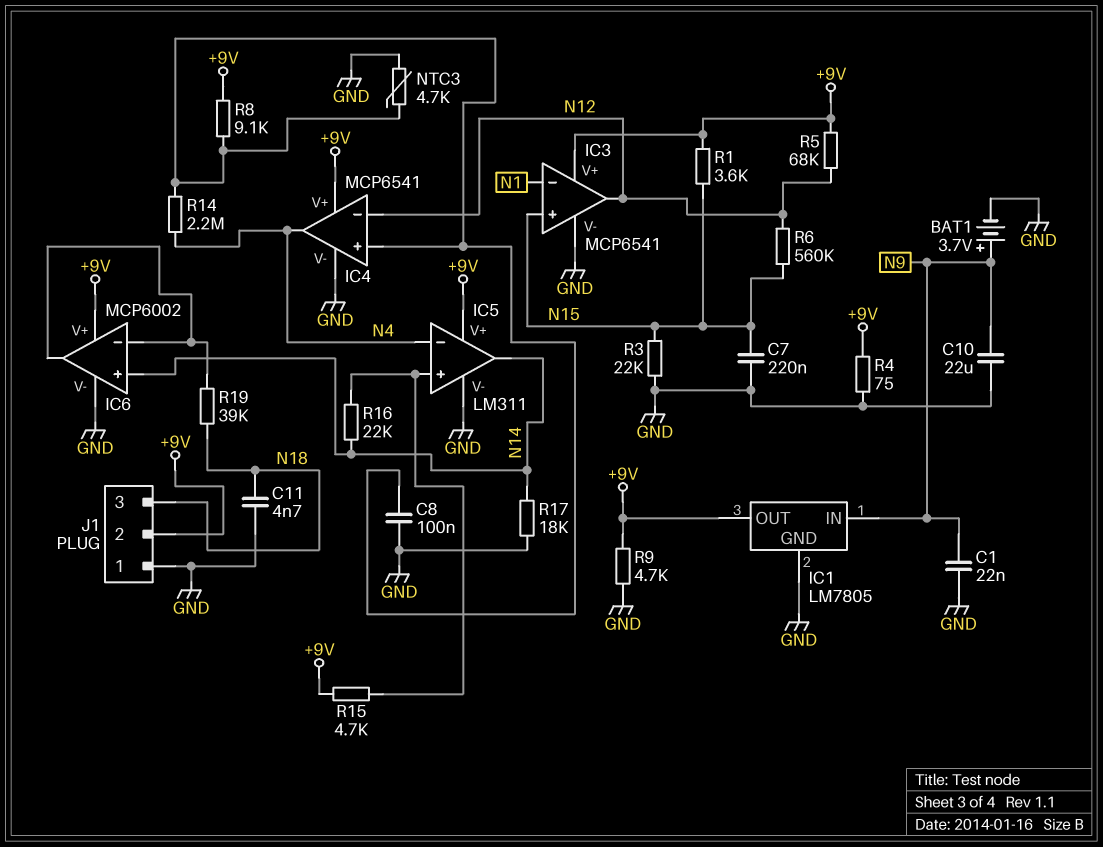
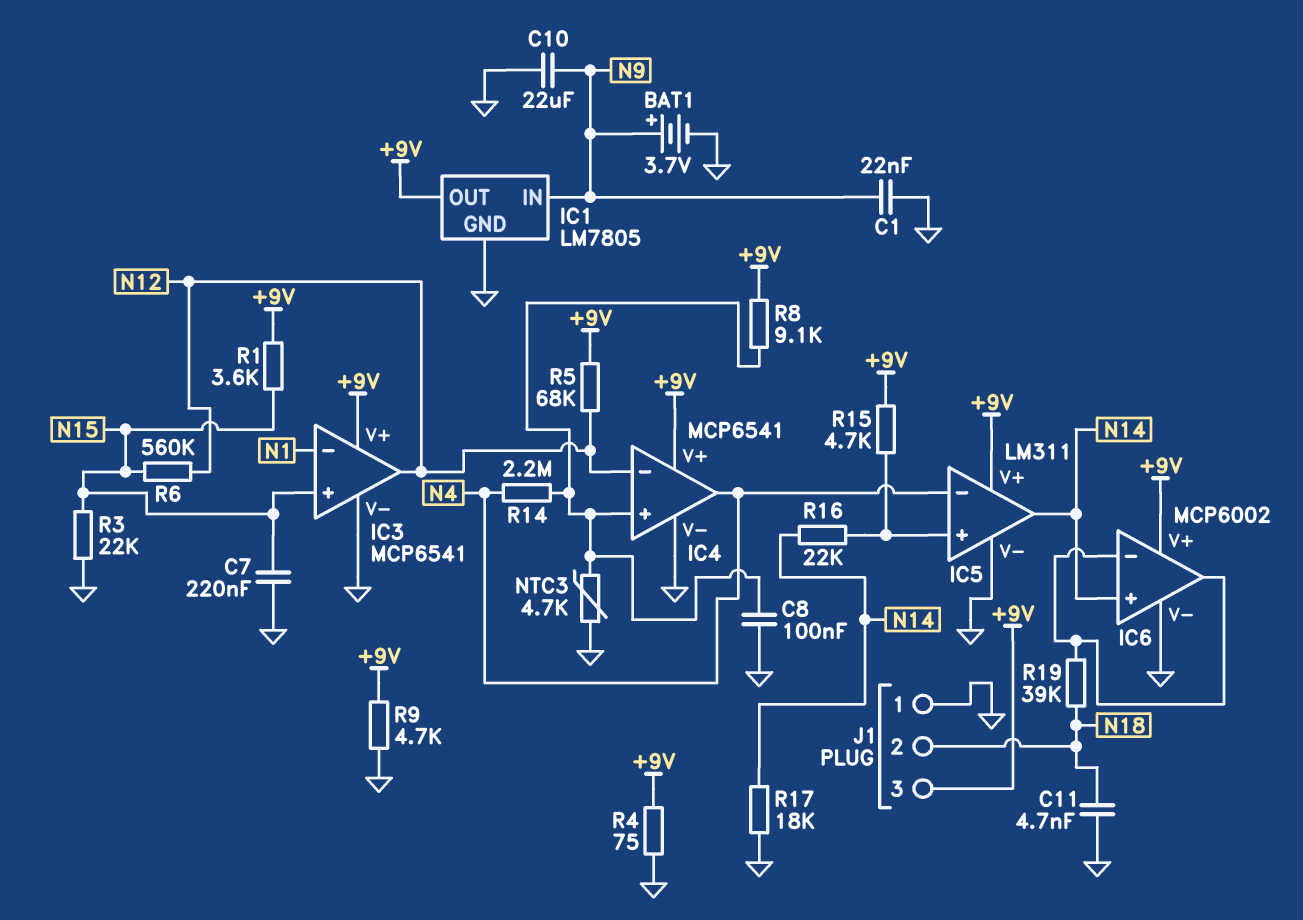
J1 pin 2: +9V -> N18
J1 pin 3: N18 -> +9V

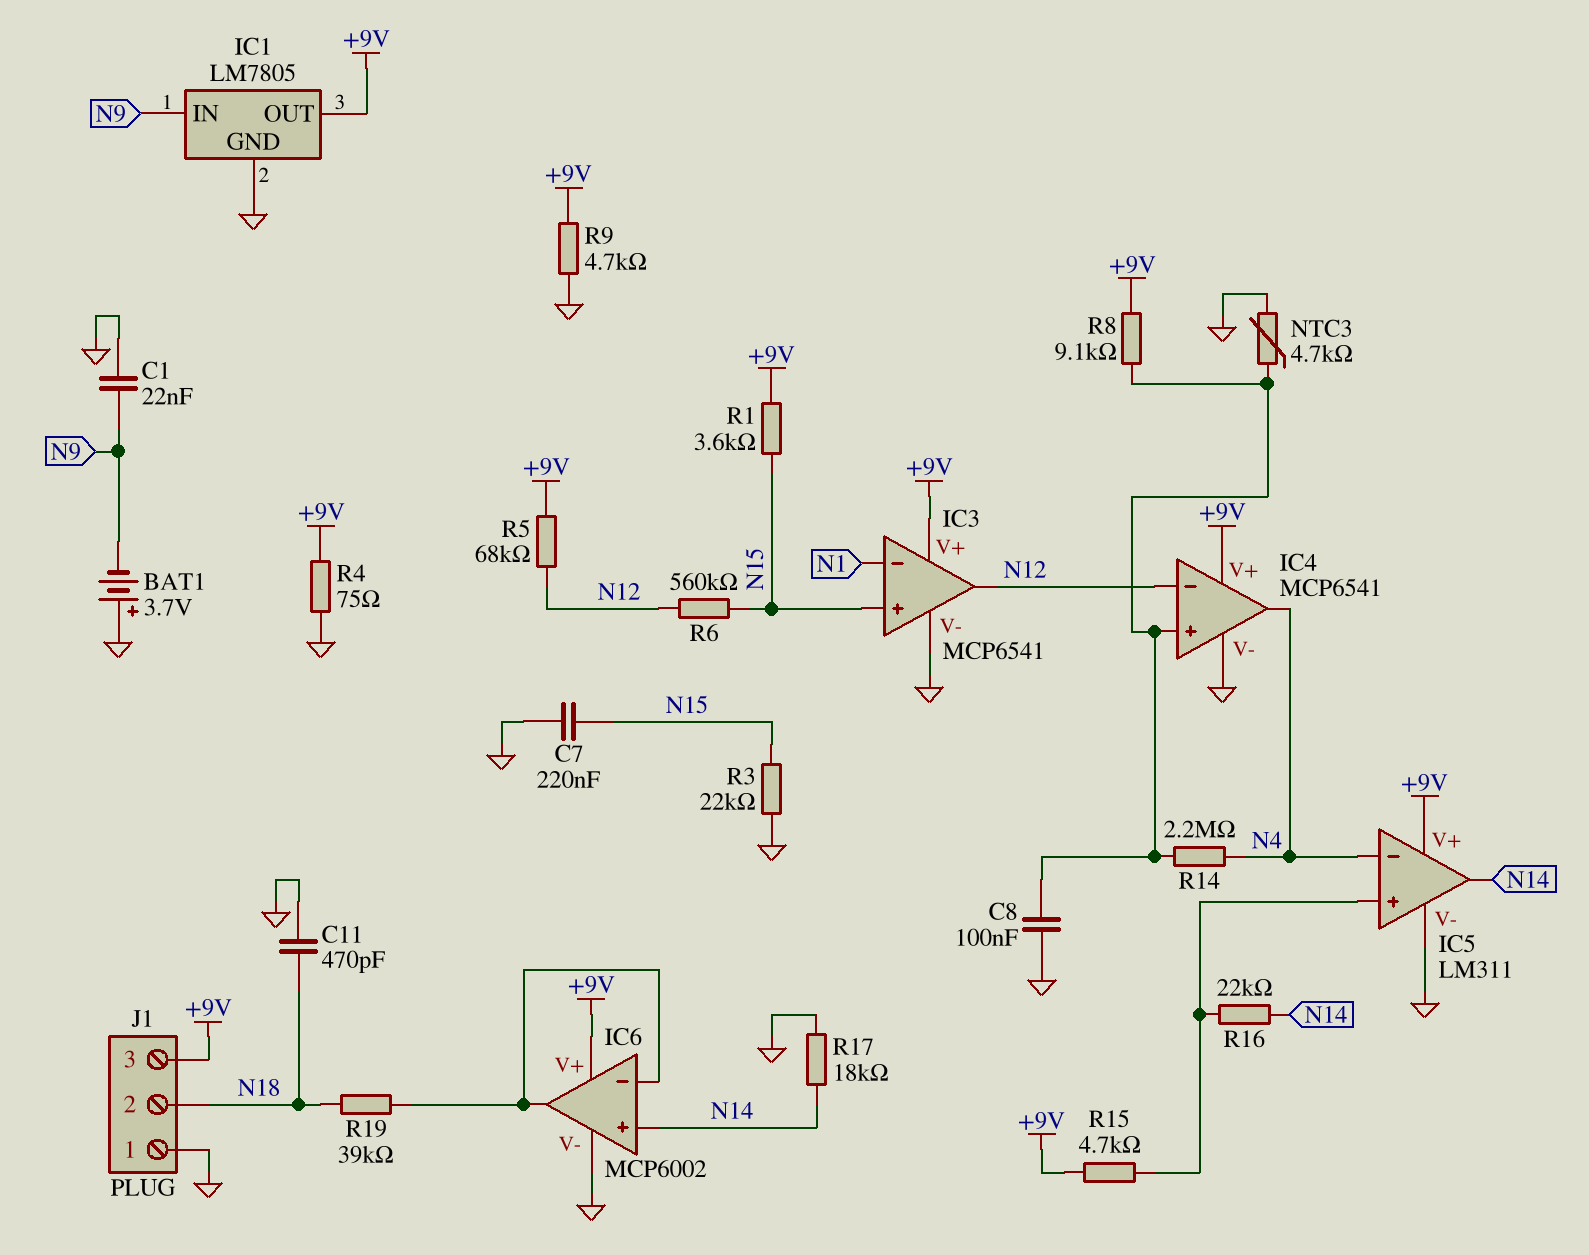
BAT1: 3.7V (plus N9, minus GND) -> 3.7V (plus GND, minus N9)
C10: 22uF (GND, N9) -> none
C11: 4.7nF (GND, N18) -> 470pF (GND, N18)

